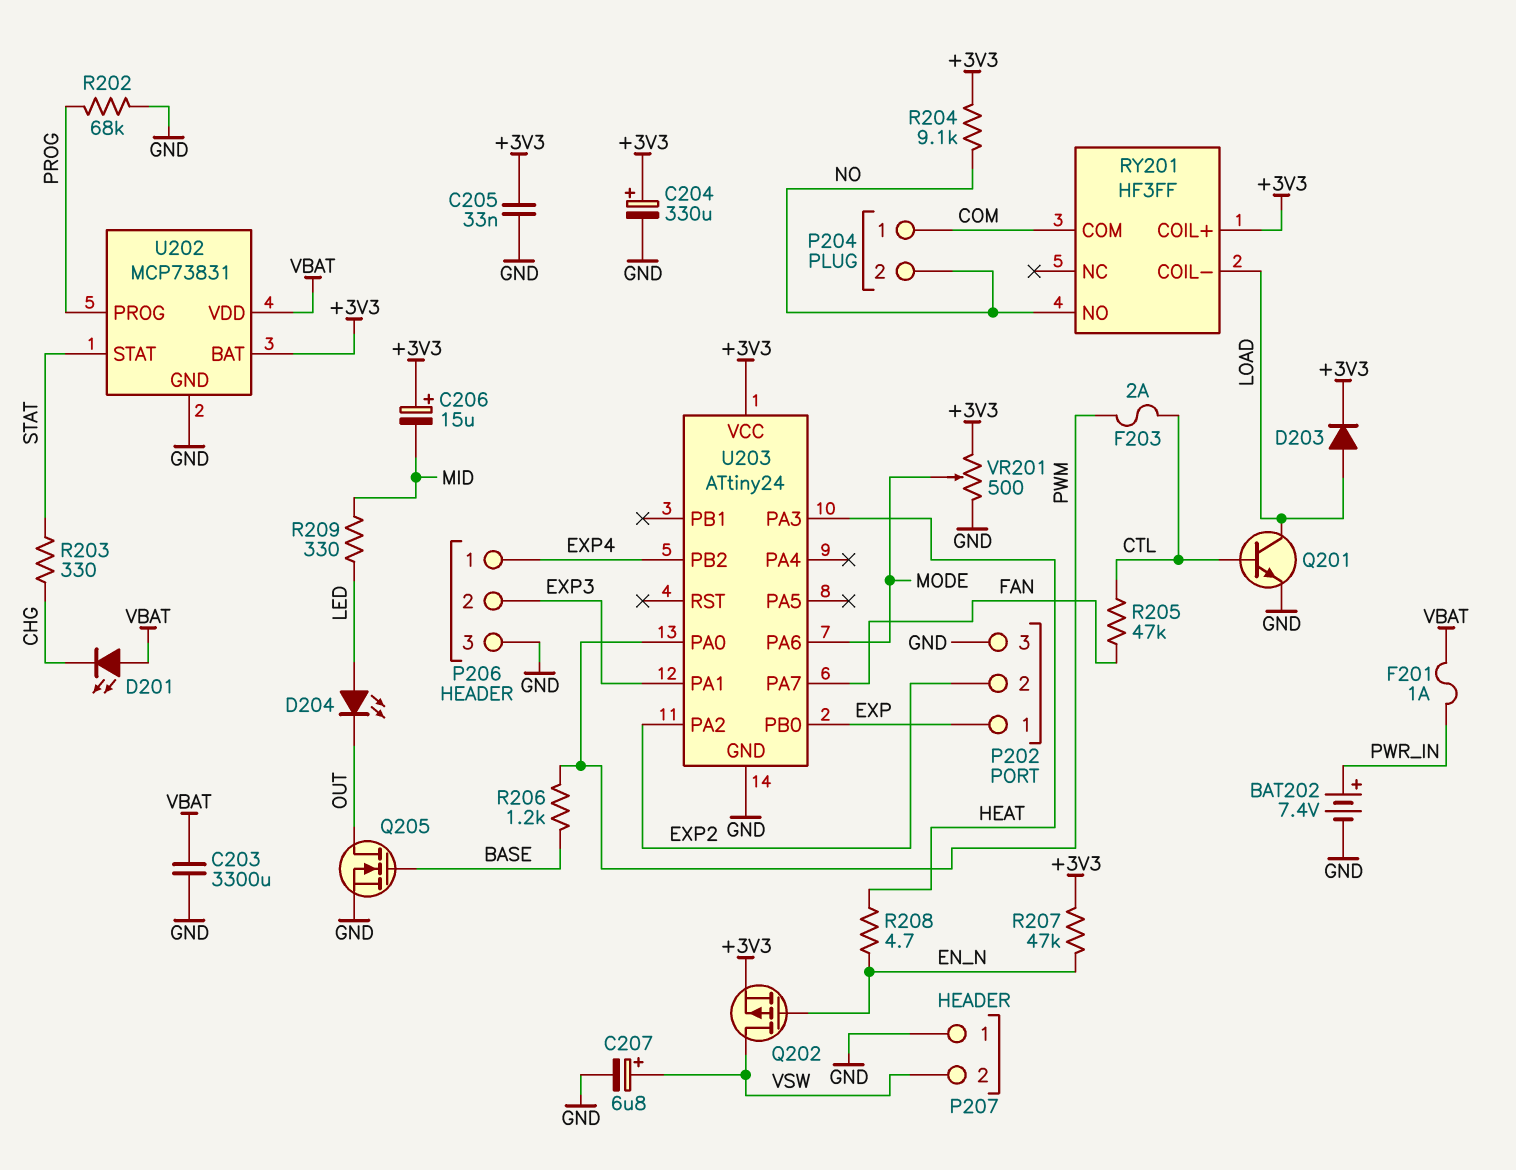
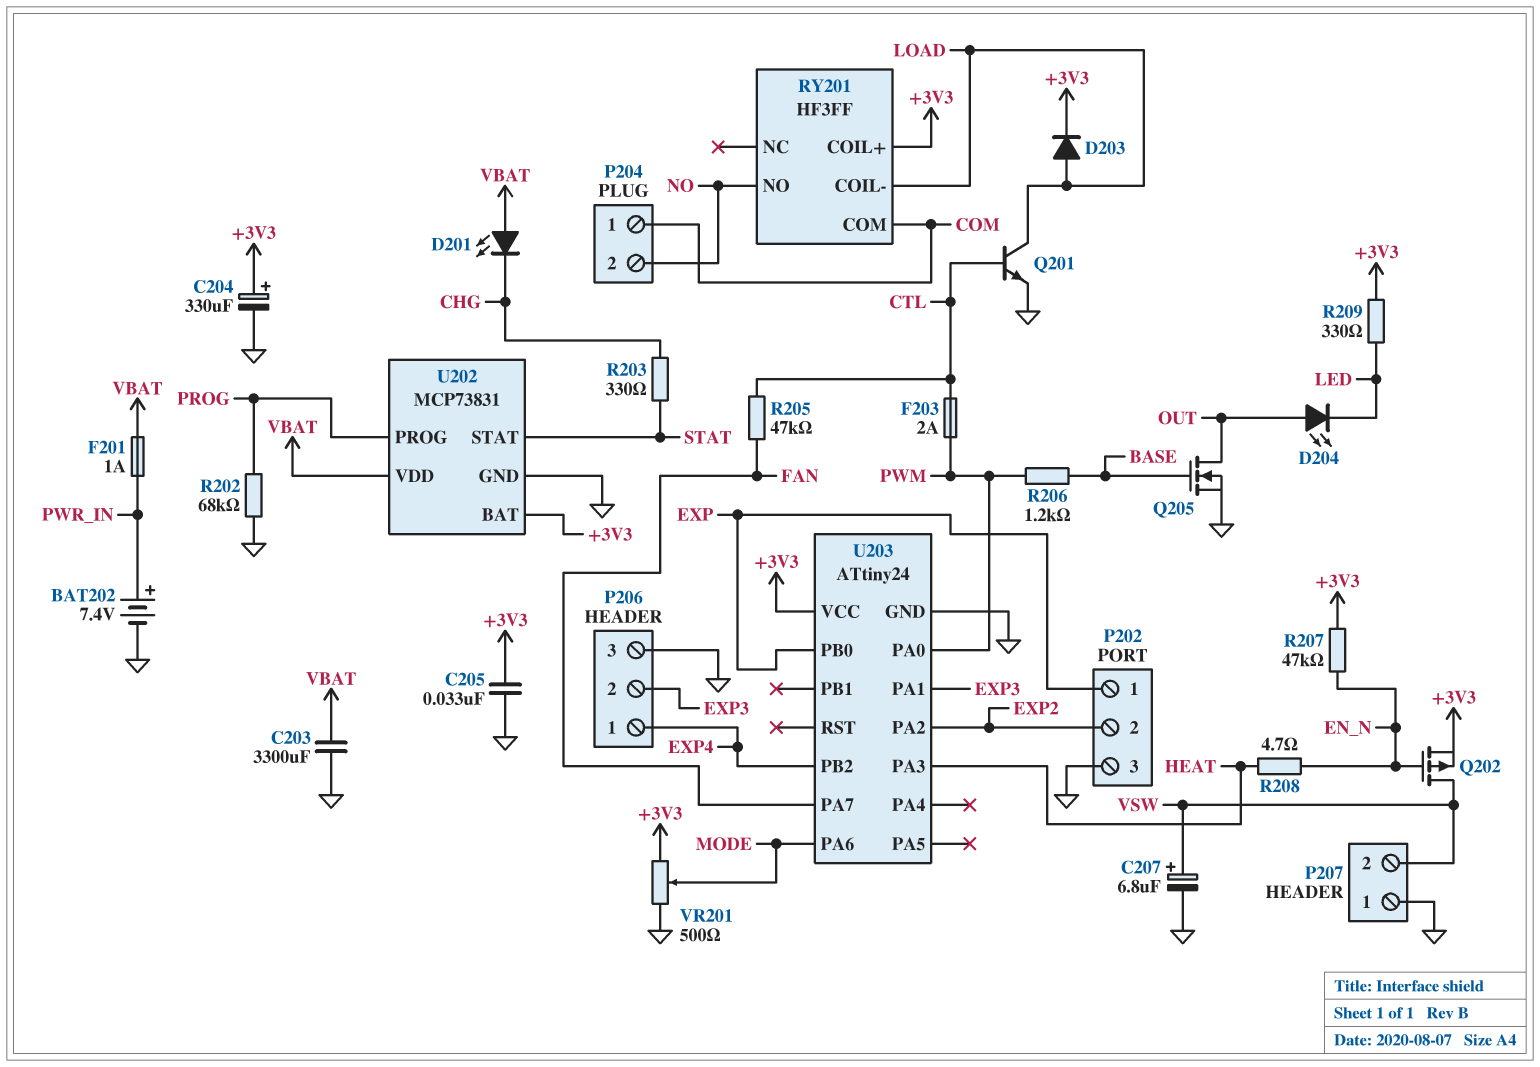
C206: 15uF (plus +3V3, minus MID) -> none
D204: LED (A LED, K OUT) -> LED (A OUT, K LED)
R204: 9.1k (+3V3, NO) -> none
R209: 330 (LED, MID) -> 330 (+3V3, LED)

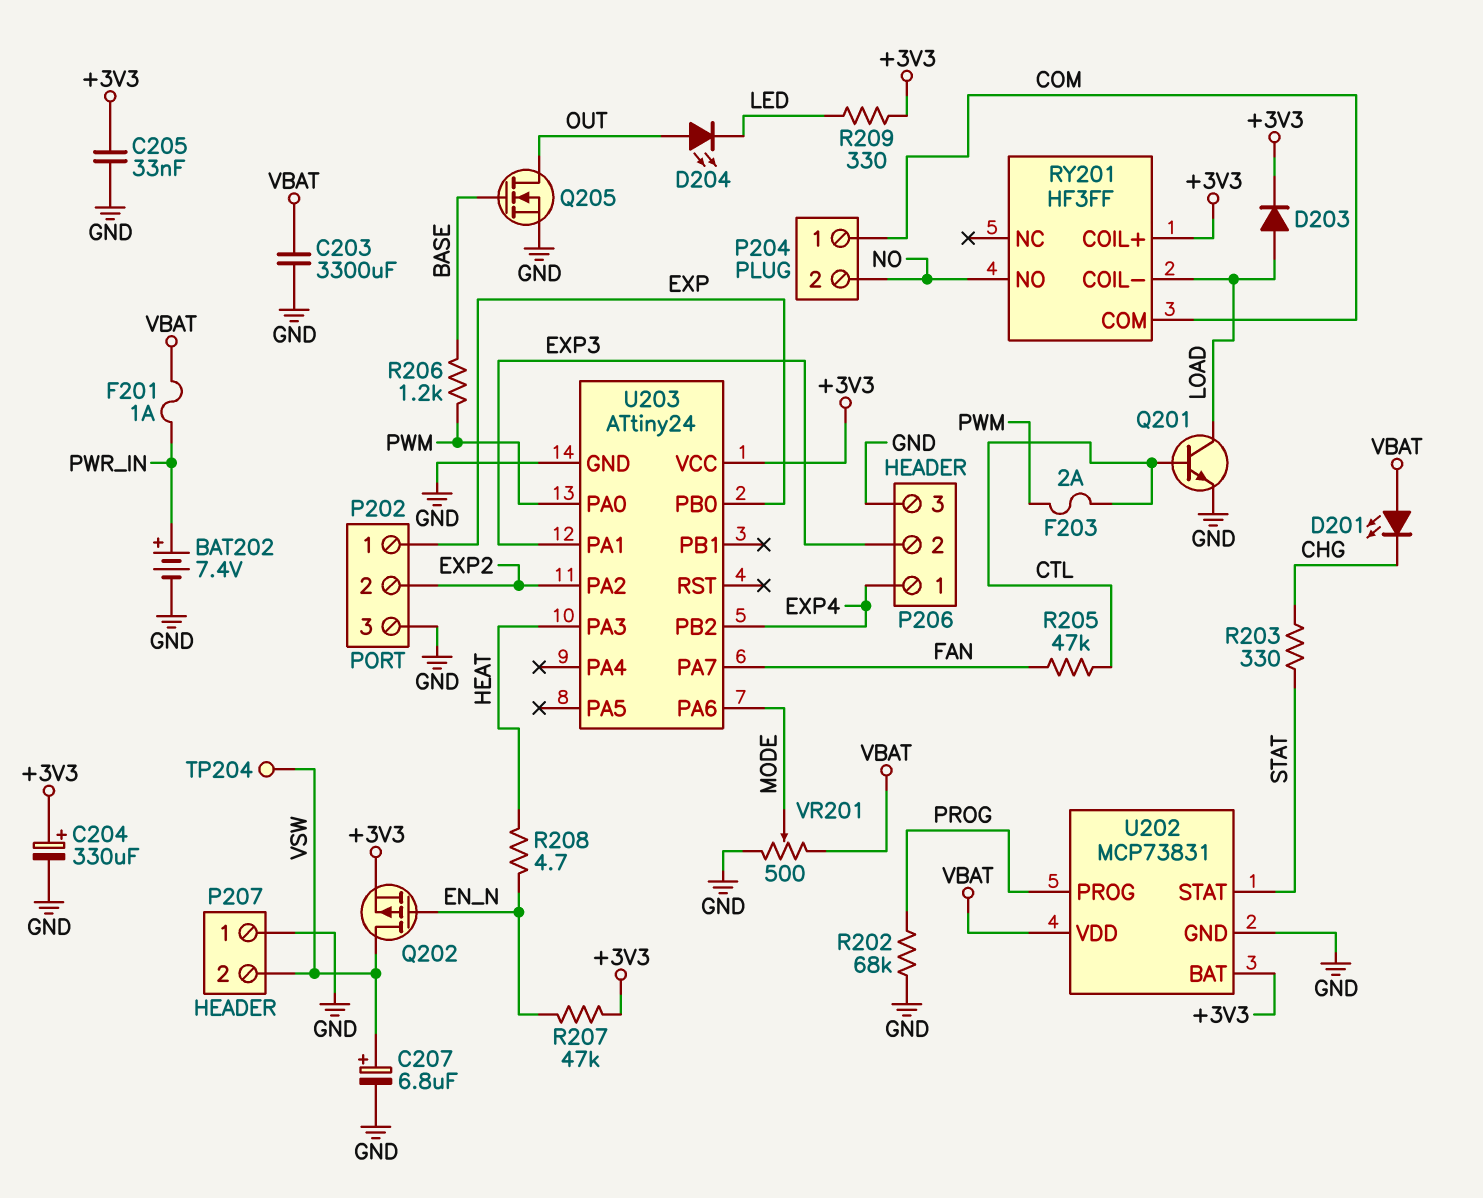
TP204: none -> test point (VSW)
VR201: 500 (+3V3, GND, wiper MODE) -> 500 (GND, VBAT, wiper MODE)

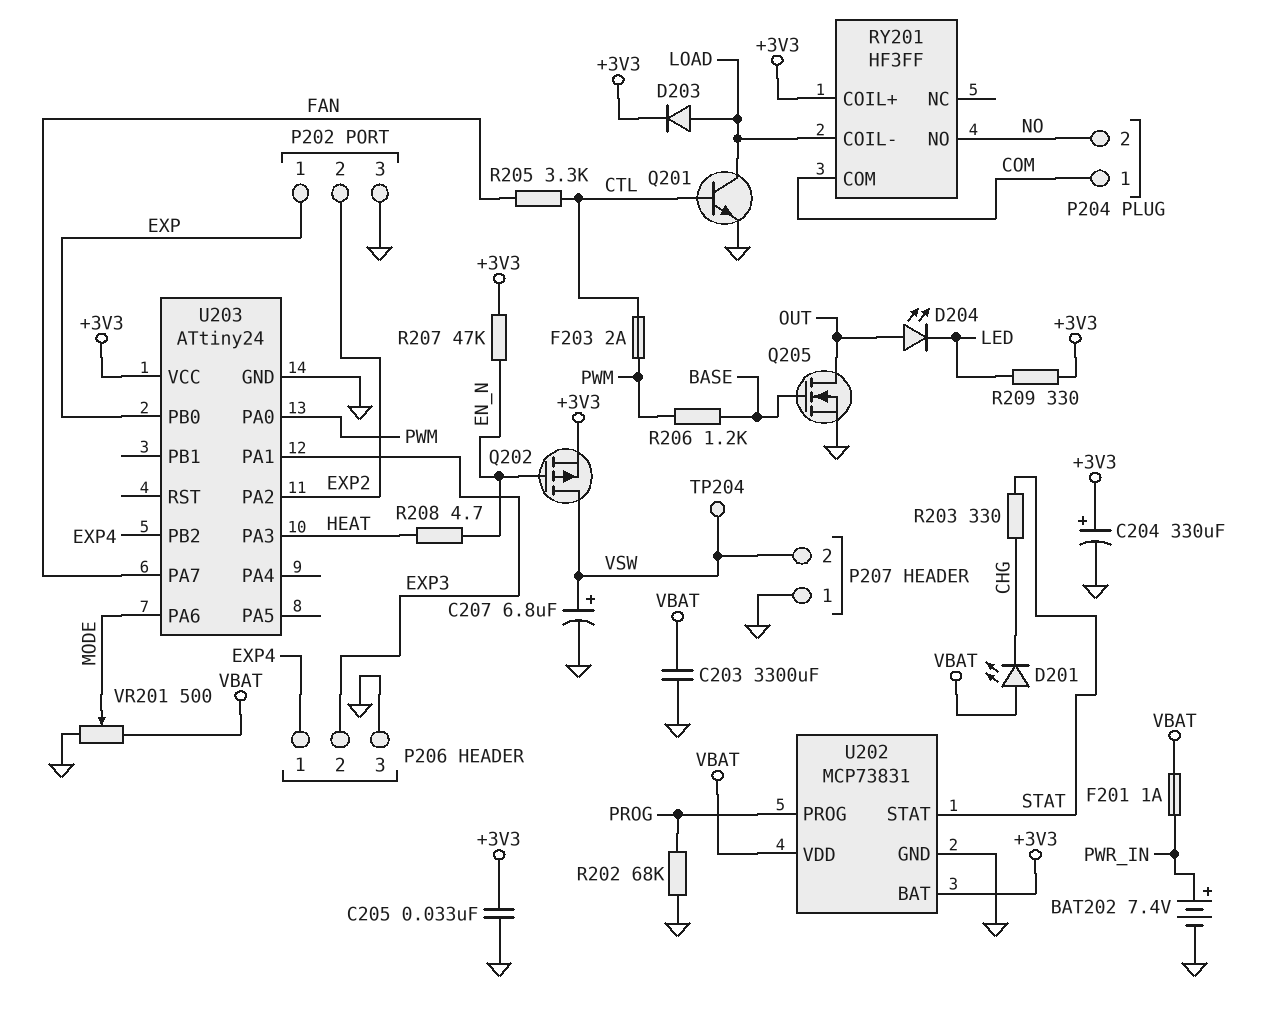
R205: 47k (CTL, FAN) -> 3.3k (CTL, FAN)

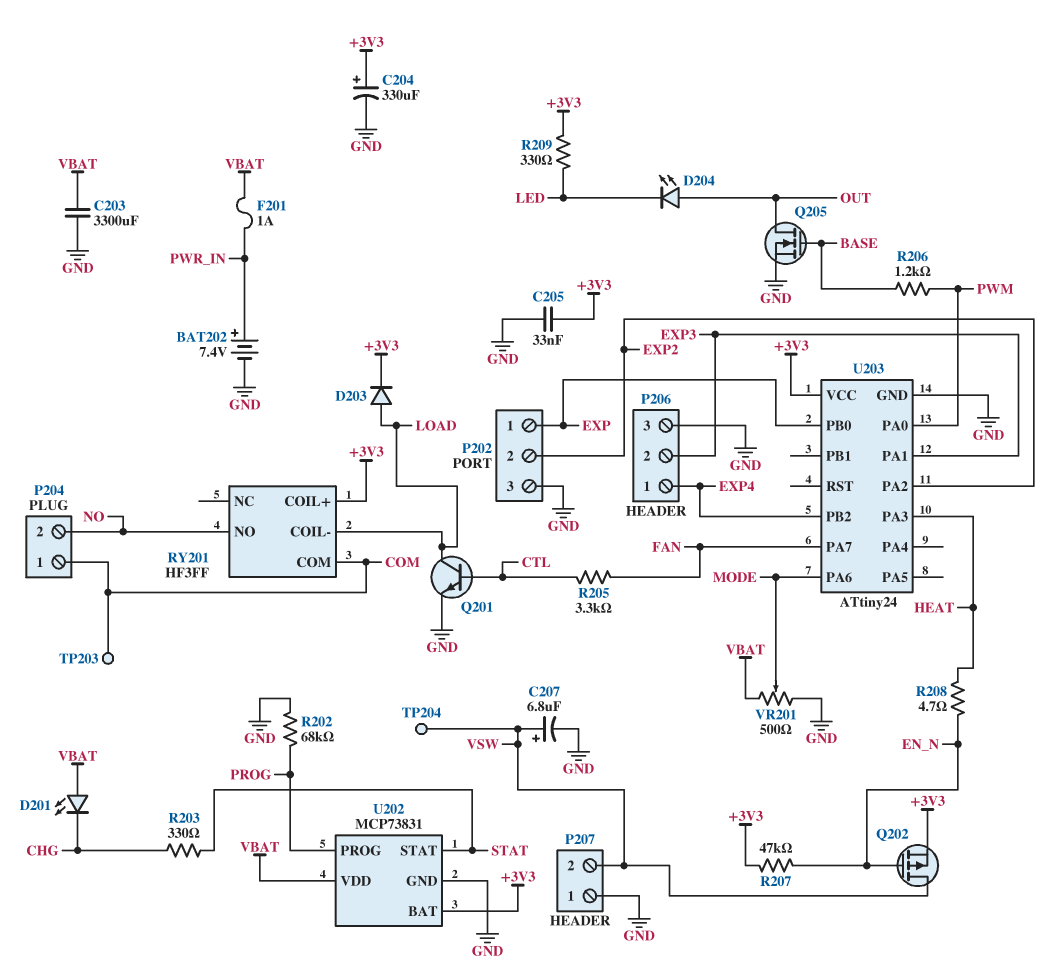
F203: 2A (CTL, PWM) -> none
TP203: none -> test point (COM)

